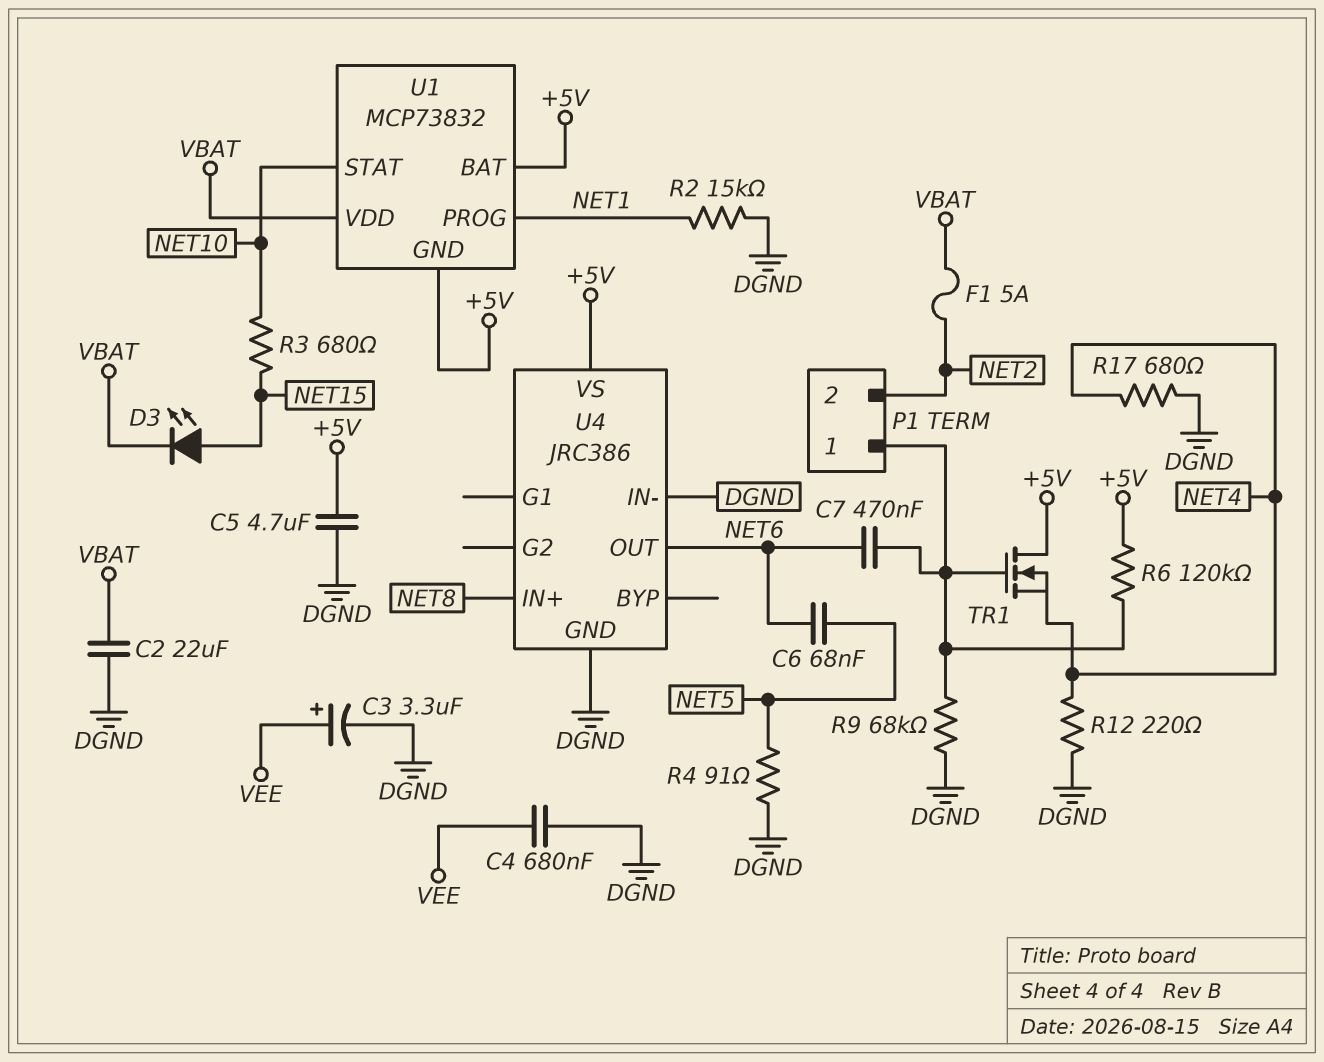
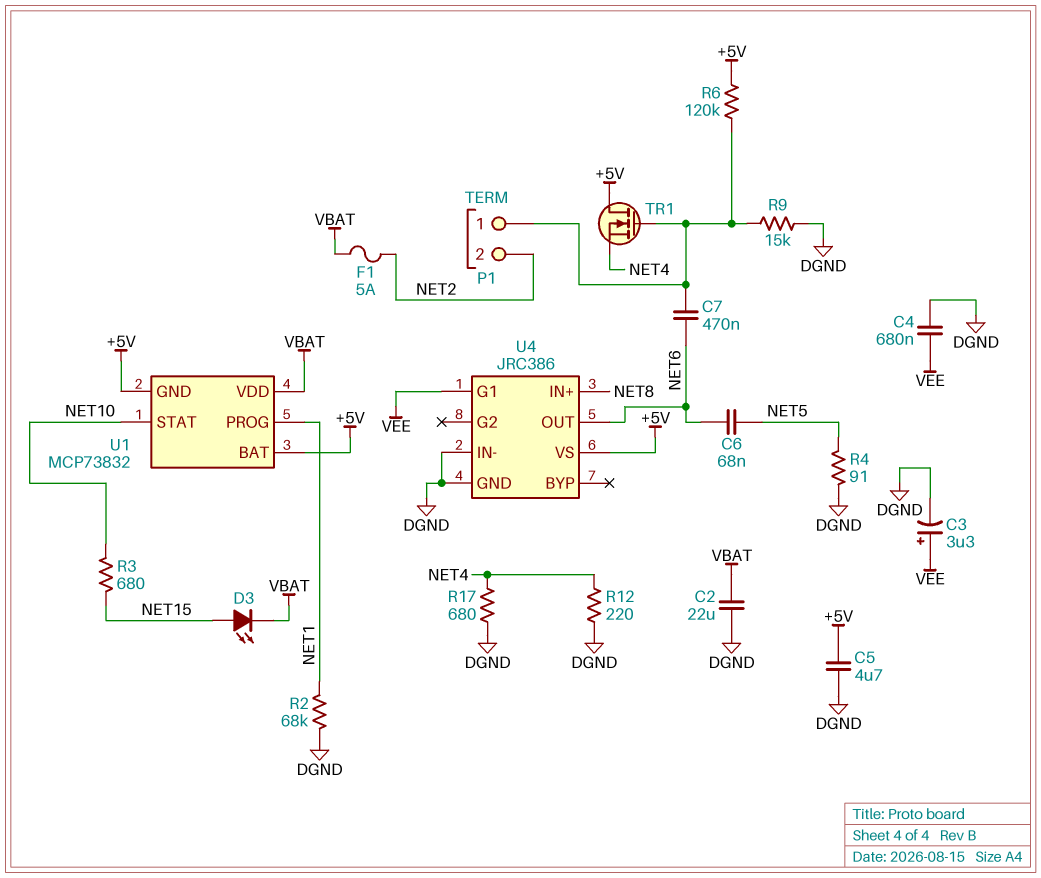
R2: 15k (DGND, NET1) -> 68k (DGND, NET1)
R9: 68k (DGND, P1/1) -> 15k (DGND, P1/1)
U4 pin G1: none -> VEE

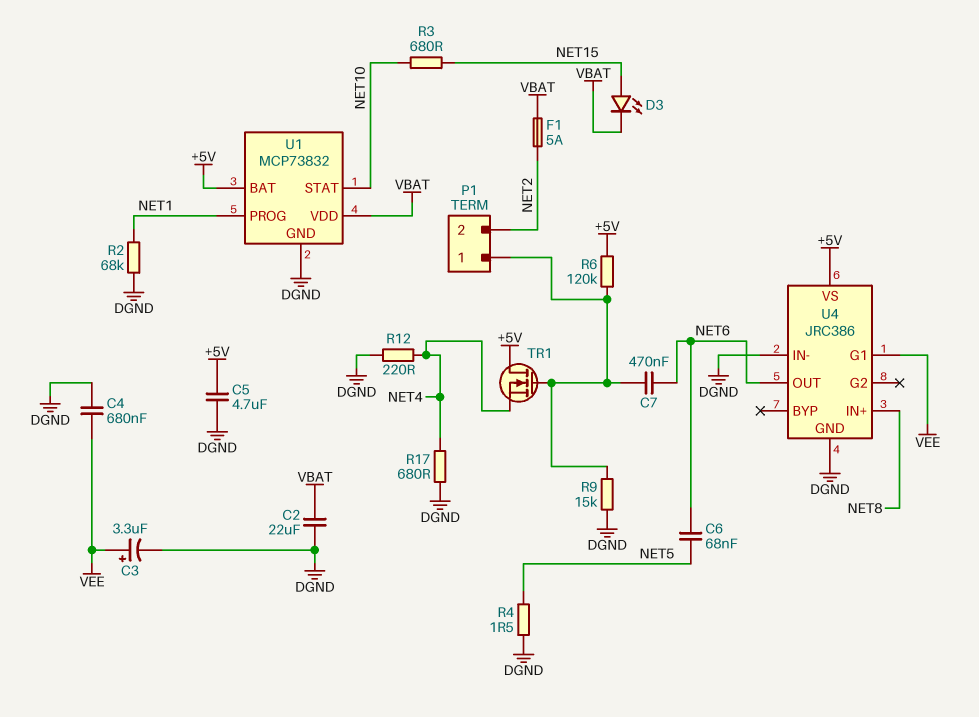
R4: 91 (DGND, NET5) -> 1.5 (DGND, NET5)
U1 pin GND: +5V -> DGND

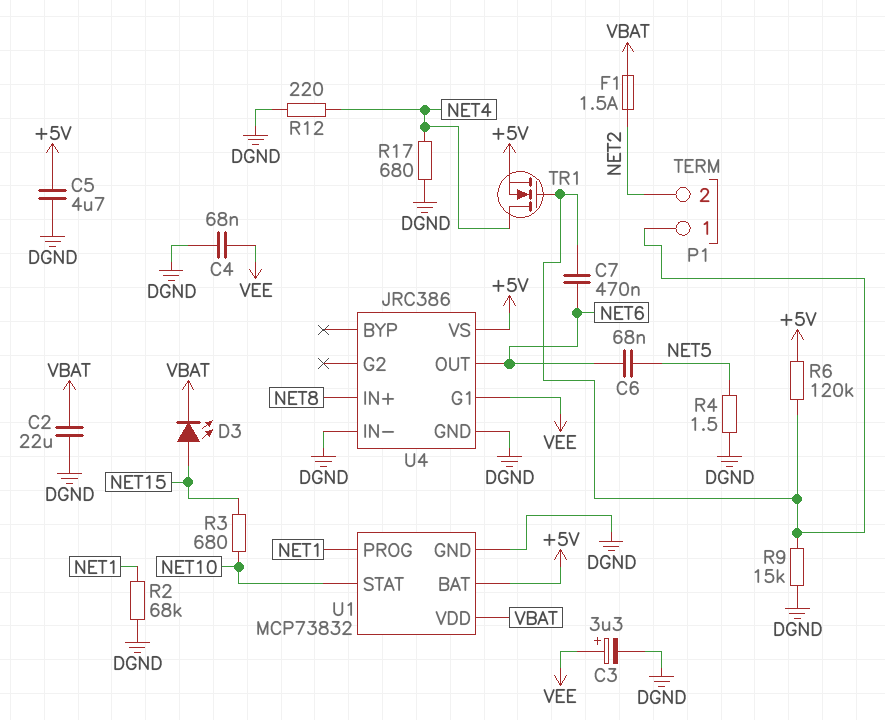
C4: 680nF (DGND, VEE) -> 68nF (DGND, VEE)
F1: 5A (NET2, VBAT) -> 1.5A (NET2, VBAT)
TR1: NMOS (G P1/1, D +5V, S NET4) -> NMOS (G P1/1, D NET4, S +5V)

